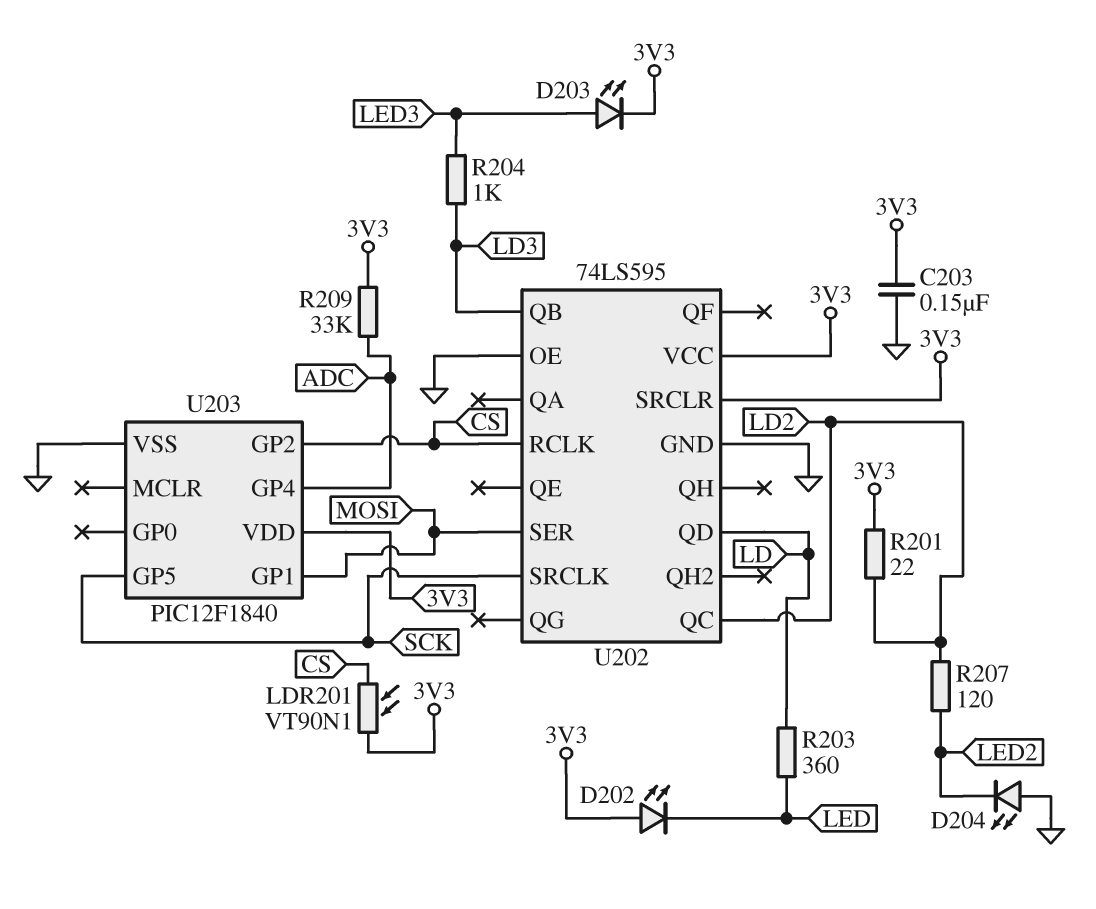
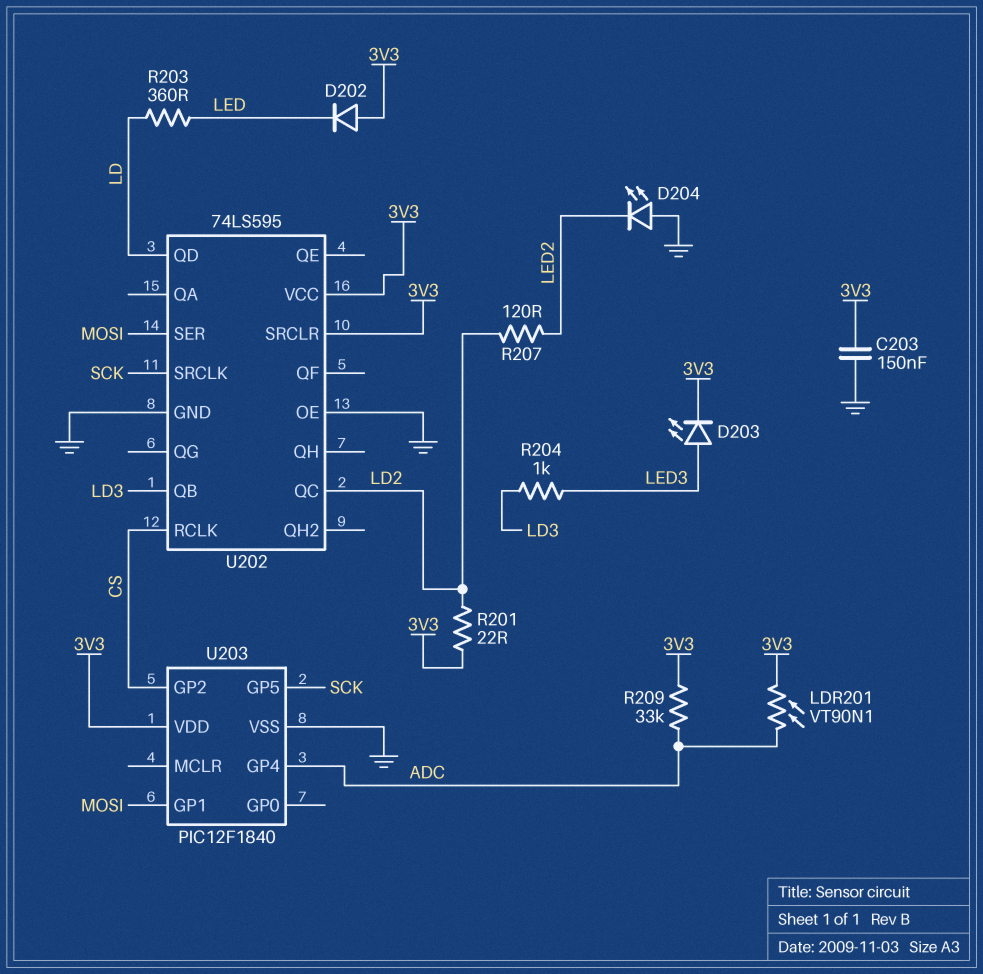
D202: LED (A 3V3, K LED) -> diode (A 3V3, K LED)
LDR201: VT90N1 (3V3, CS) -> VT90N1 (3V3, ADC)

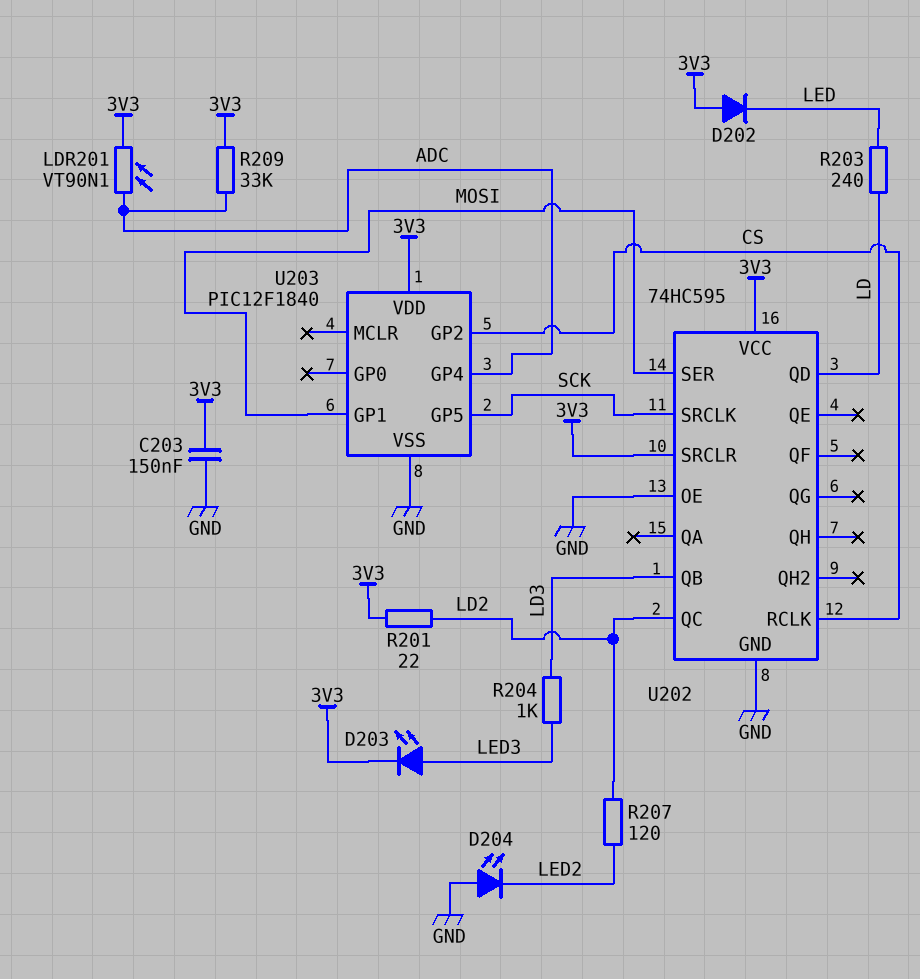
R203: 360 (LD, LED) -> 240 (LD, LED)
U202: 74LS595 -> 74HC595

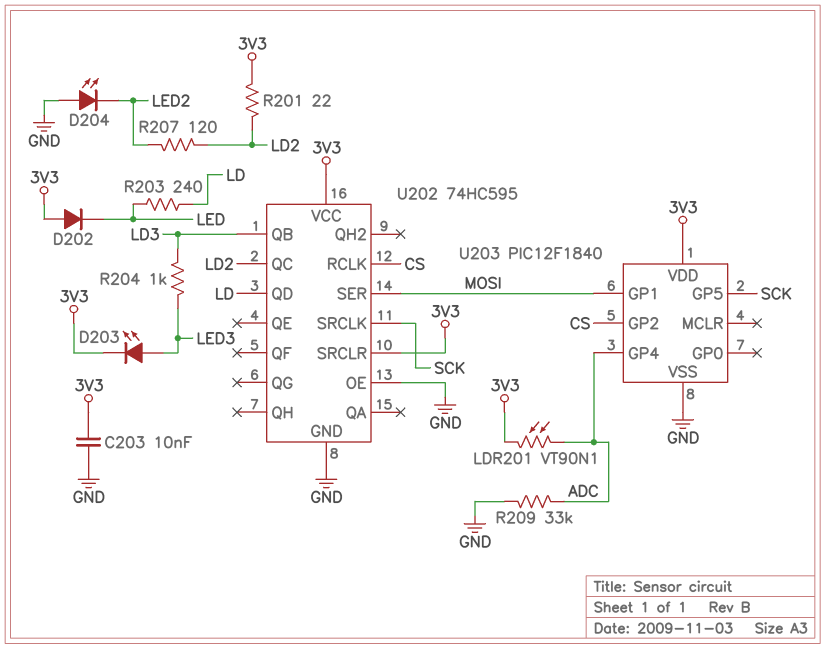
C203: 150nF (3V3, GND) -> 10nF (3V3, GND)
R209: 33k (3V3, ADC) -> 33k (ADC, GND)

